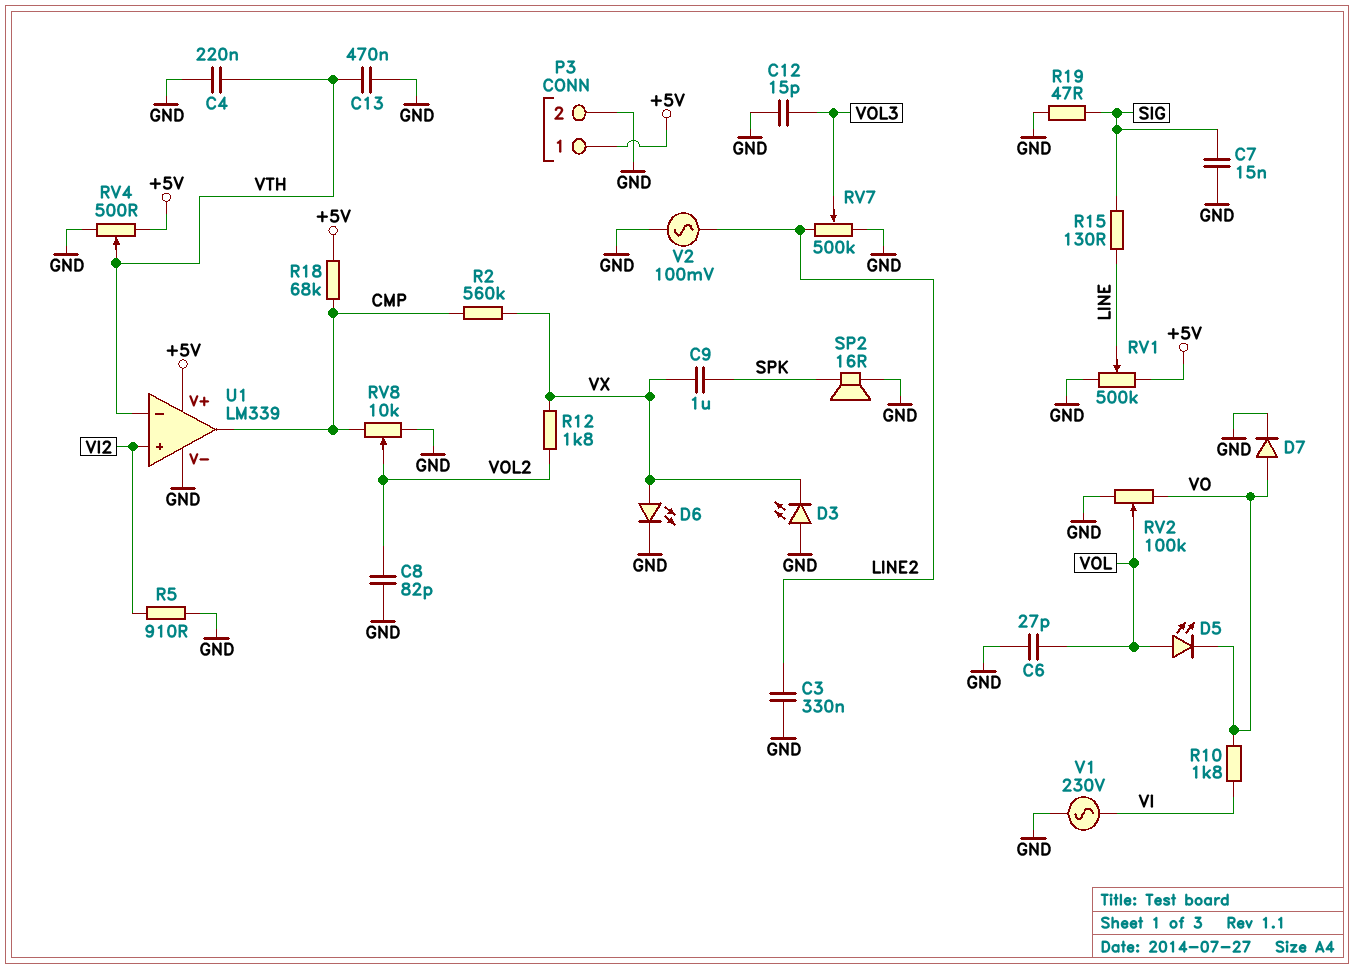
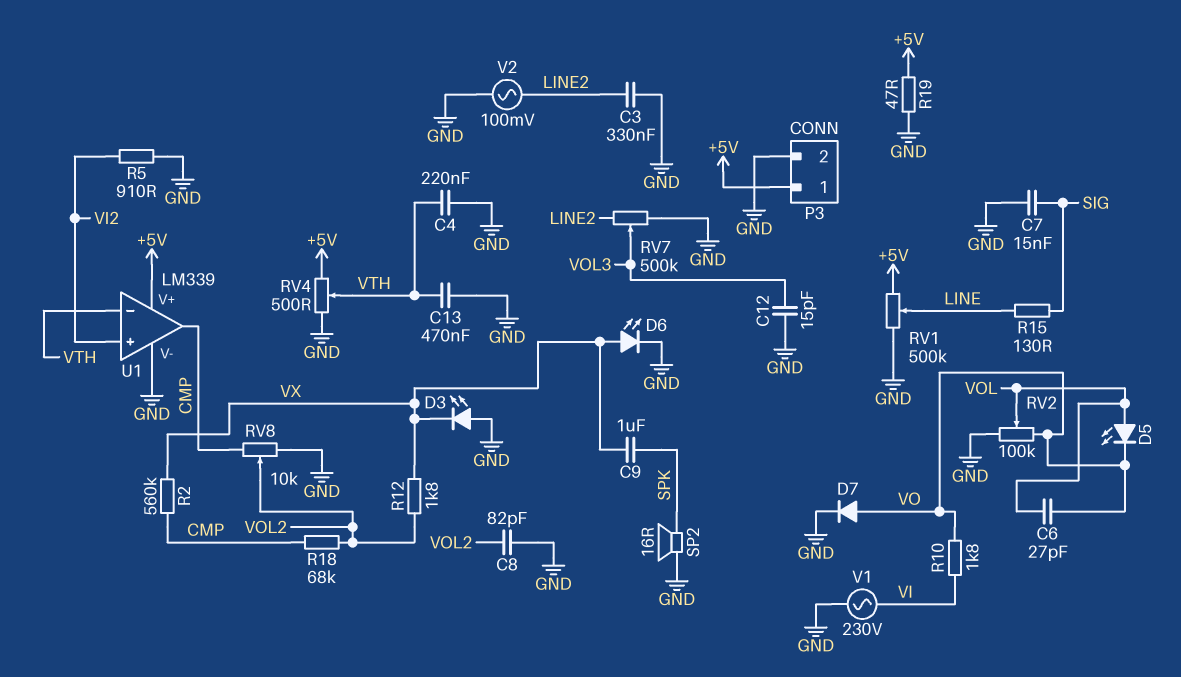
C6: 27pF (GND, VOL) -> 27pF (VO, VOL)
R18: 68k (+5V, CMP) -> 68k (CMP, VOL2)
R19: 47 (GND, SIG) -> 47 (+5V, GND)

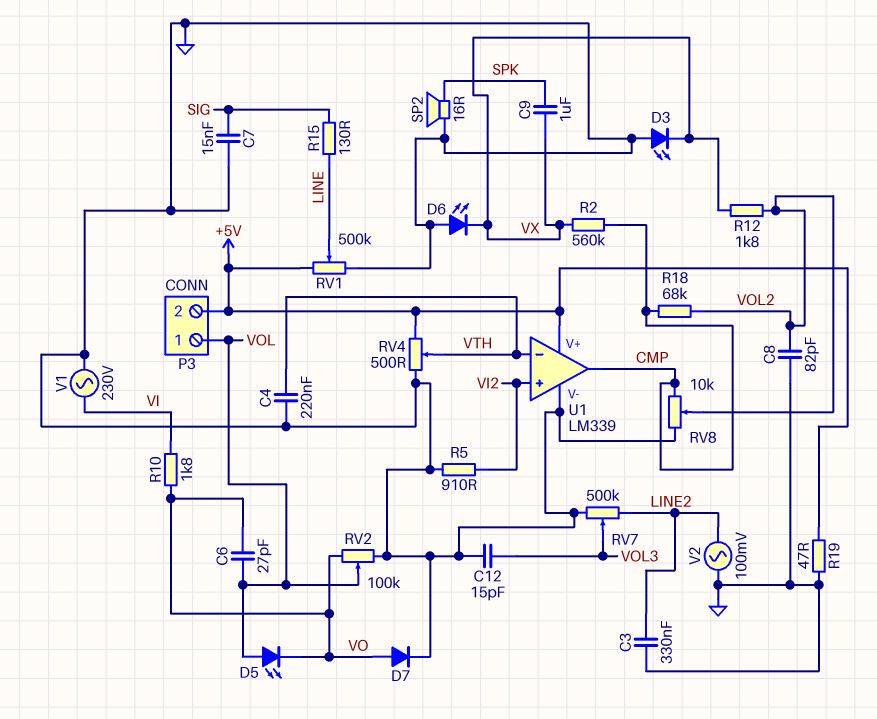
C13: 470nF (GND, VTH) -> none
D6: LED (A VX, K GND) -> LED (A GND, K VX)
P3 pin 1: +5V -> VOL
P3 pin 2: GND -> +5V

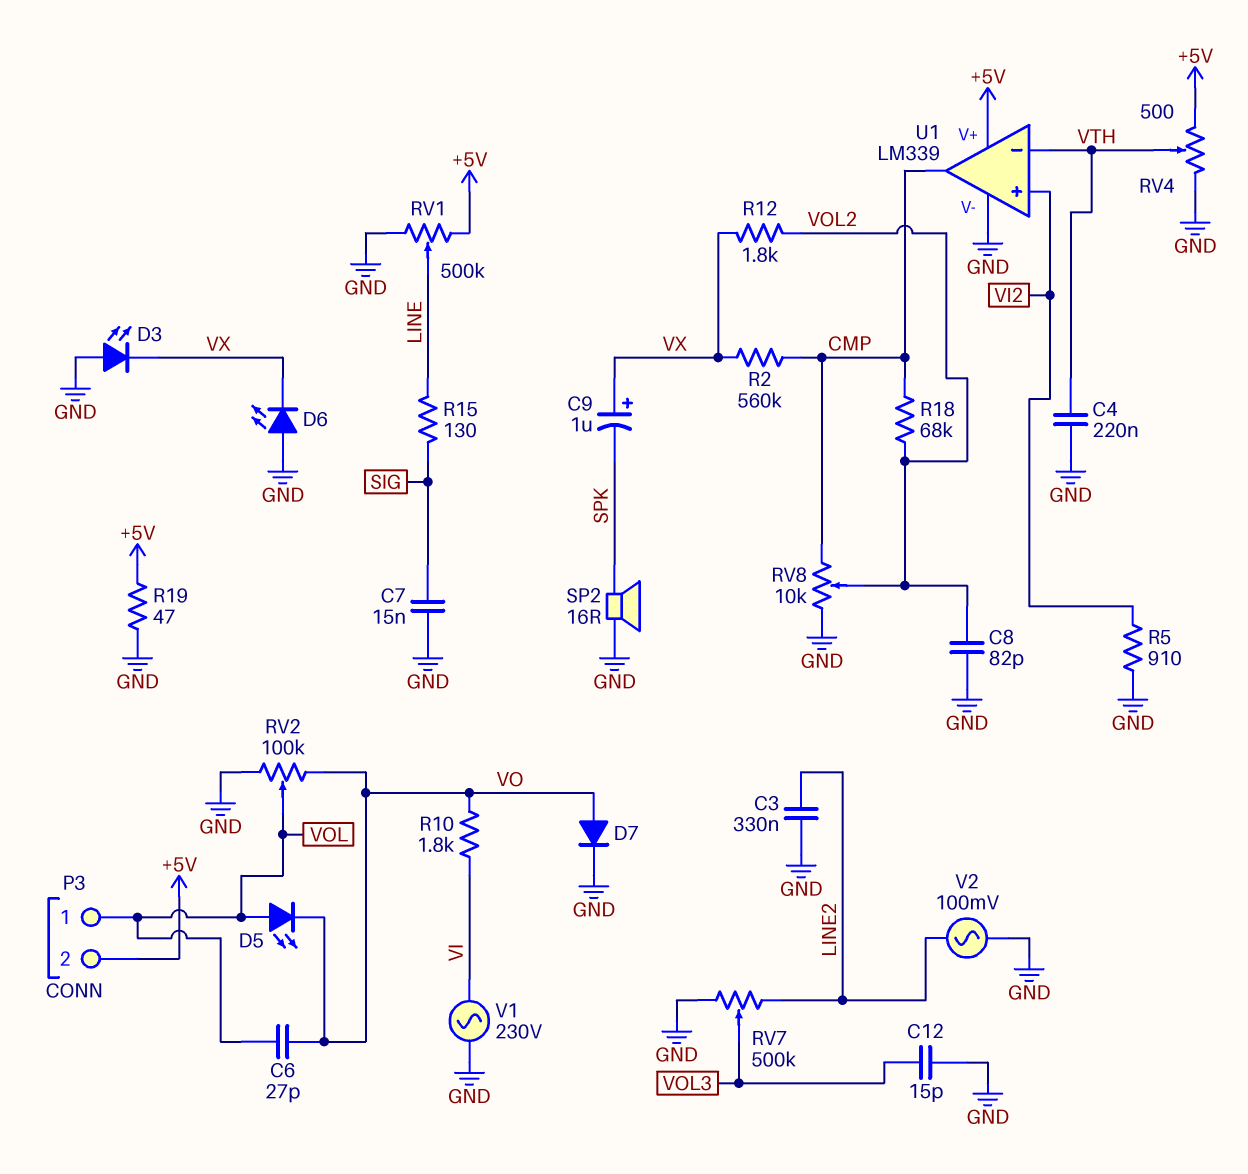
C9: 1uF (SPK, VX) -> 1uF (plus VX, minus SPK)

